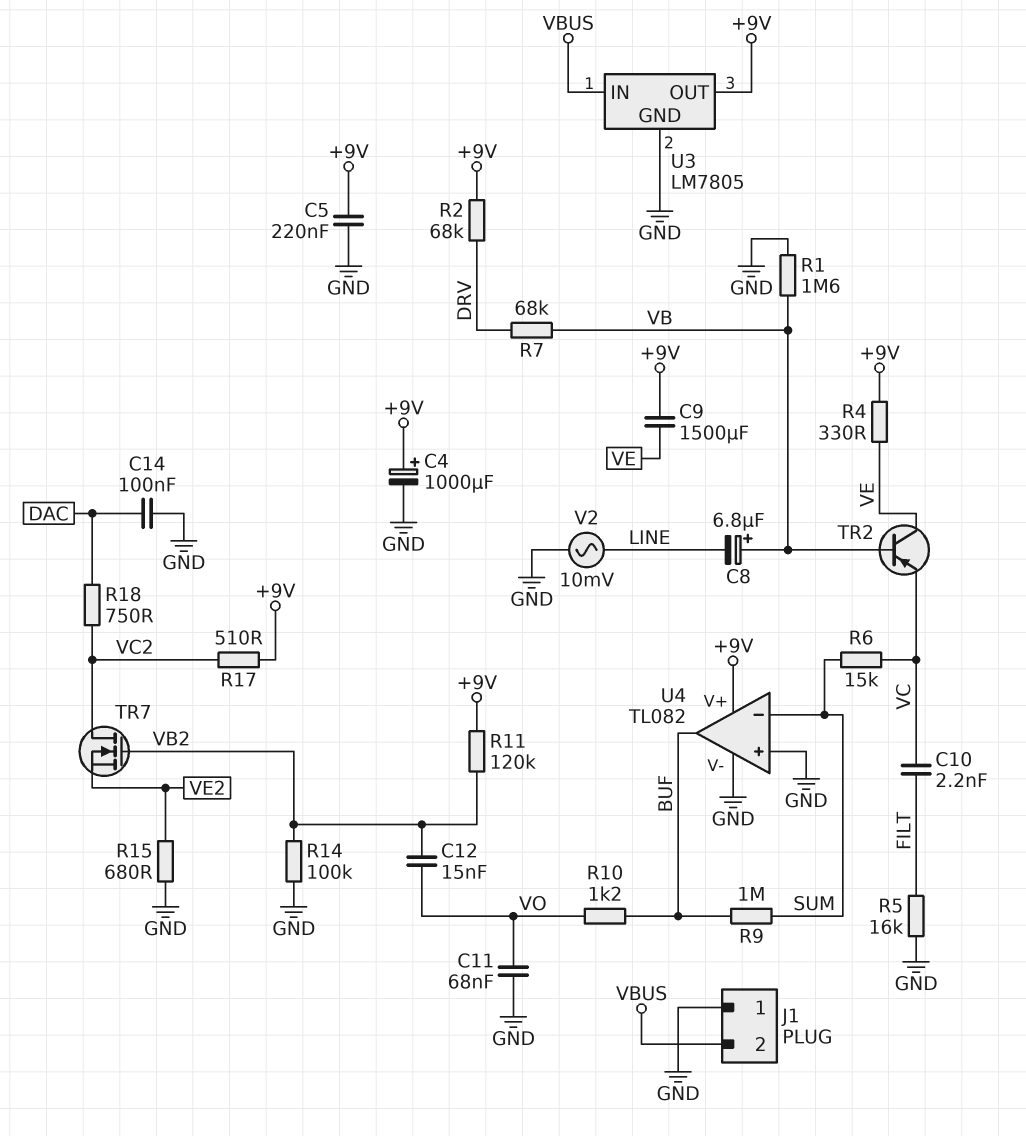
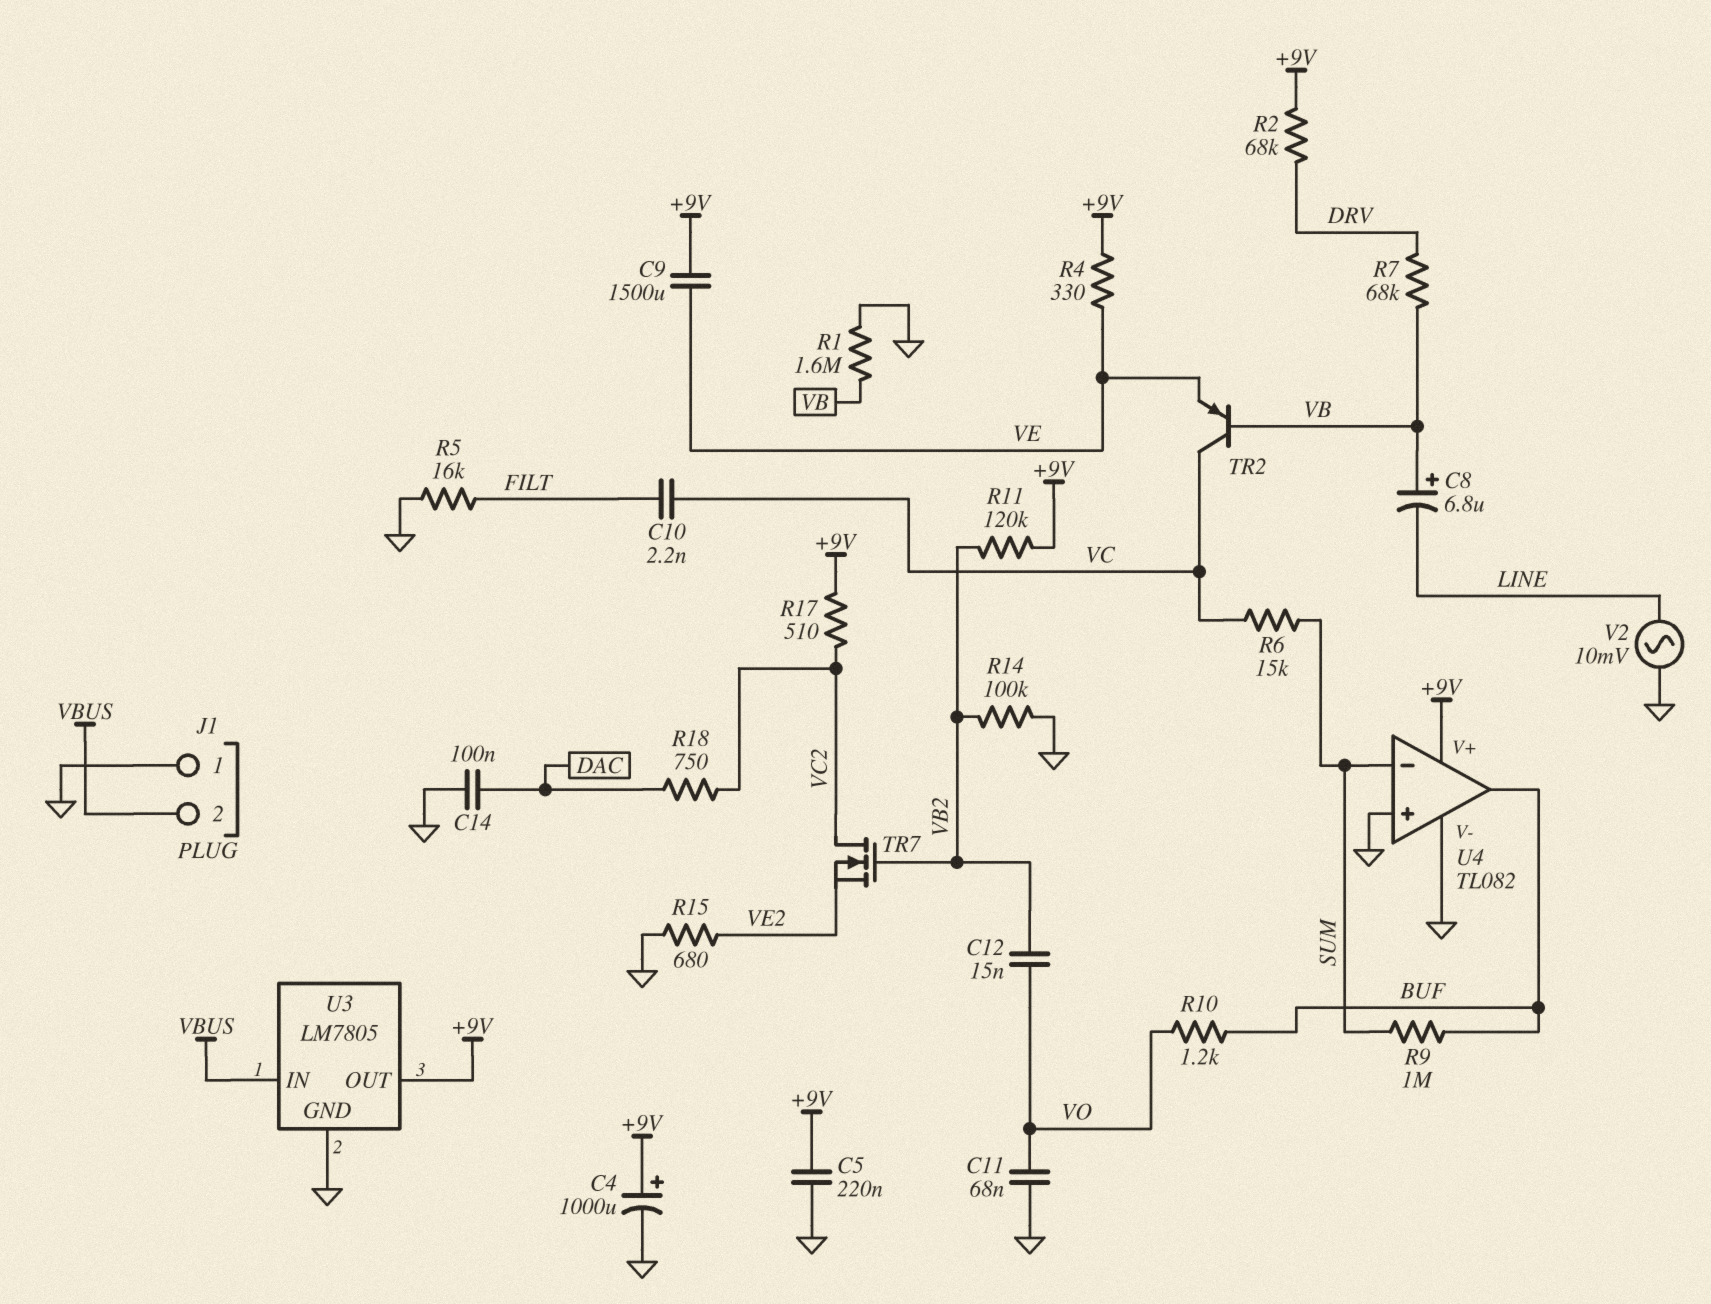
TR2: PNP (B VB, C VE, E VC) -> PNP (B VB, C VC, E VE)

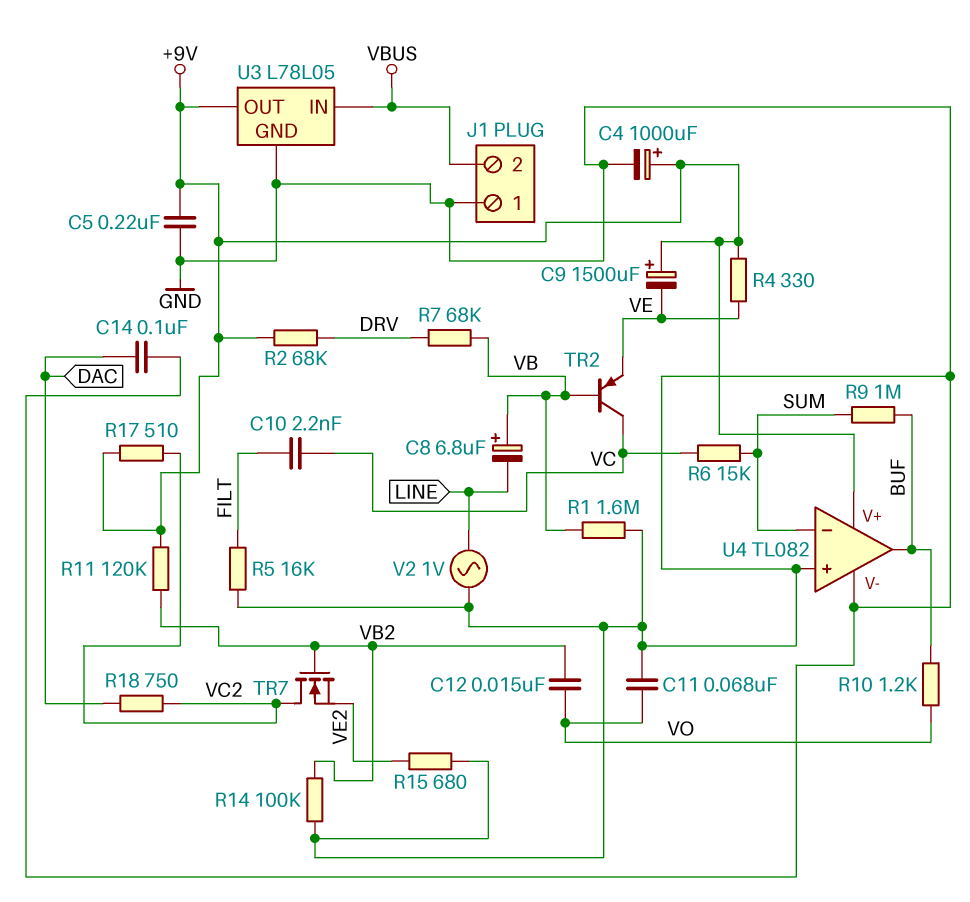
C9: 1500uF (+9V, VE) -> 1500uF (plus +9V, minus VE)
U3: LM7805 -> L78L05
V2: AC 10mV (GND, LINE) -> AC 1V (GND, LINE)

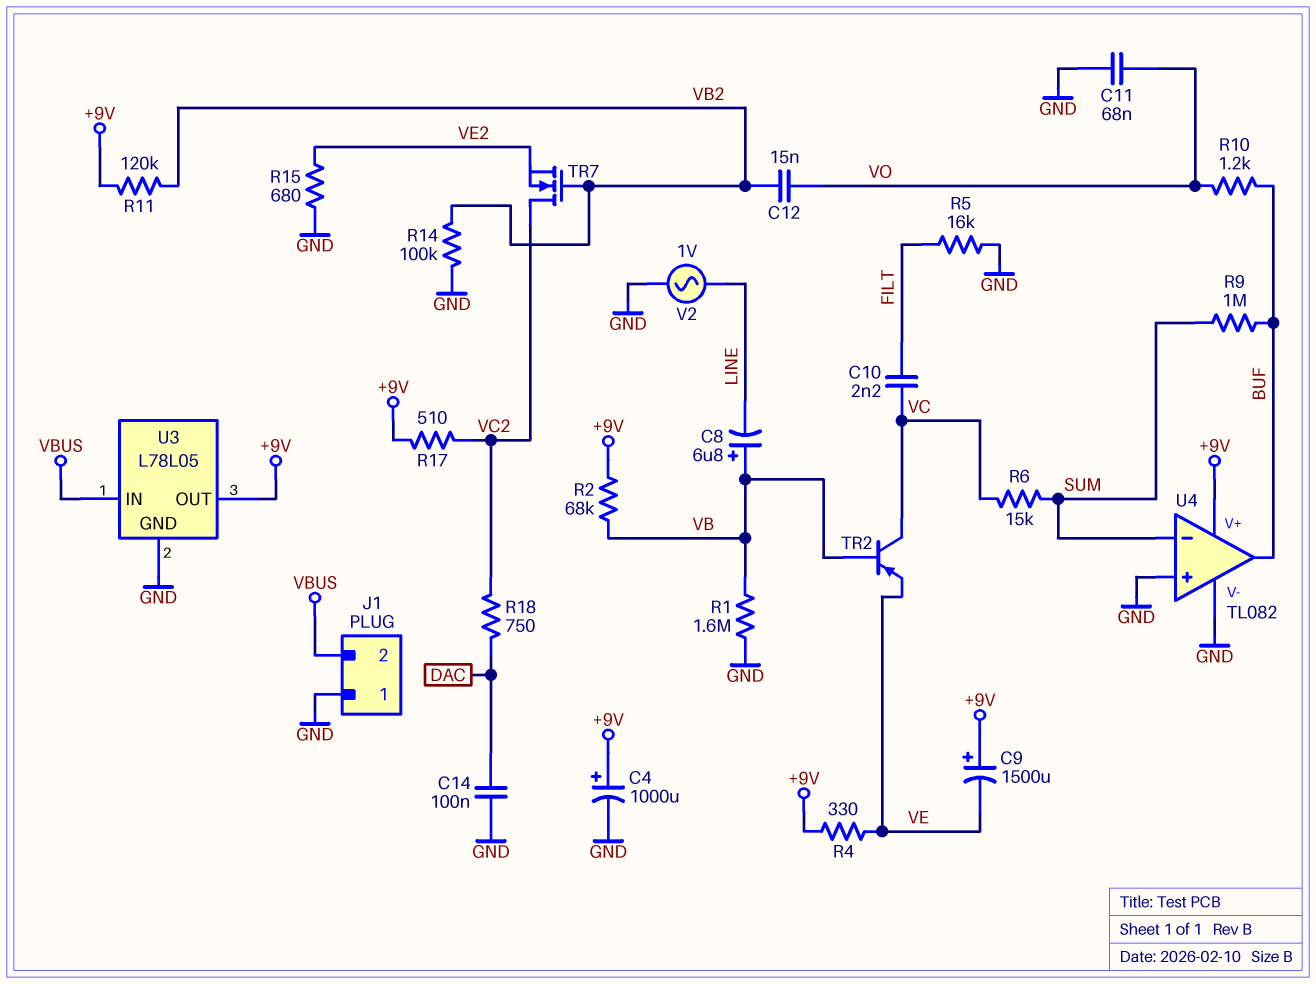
C5: 220nF (+9V, GND) -> none
R2: 68k (+9V, DRV) -> 68k (+9V, VB)
R7: 68k (DRV, VB) -> none

